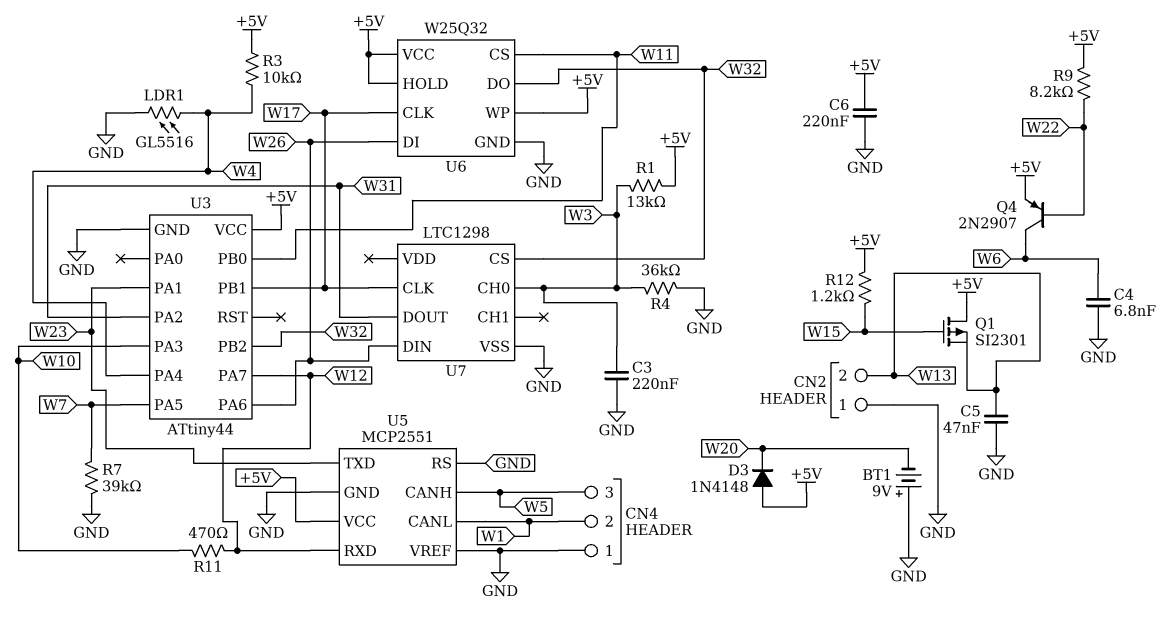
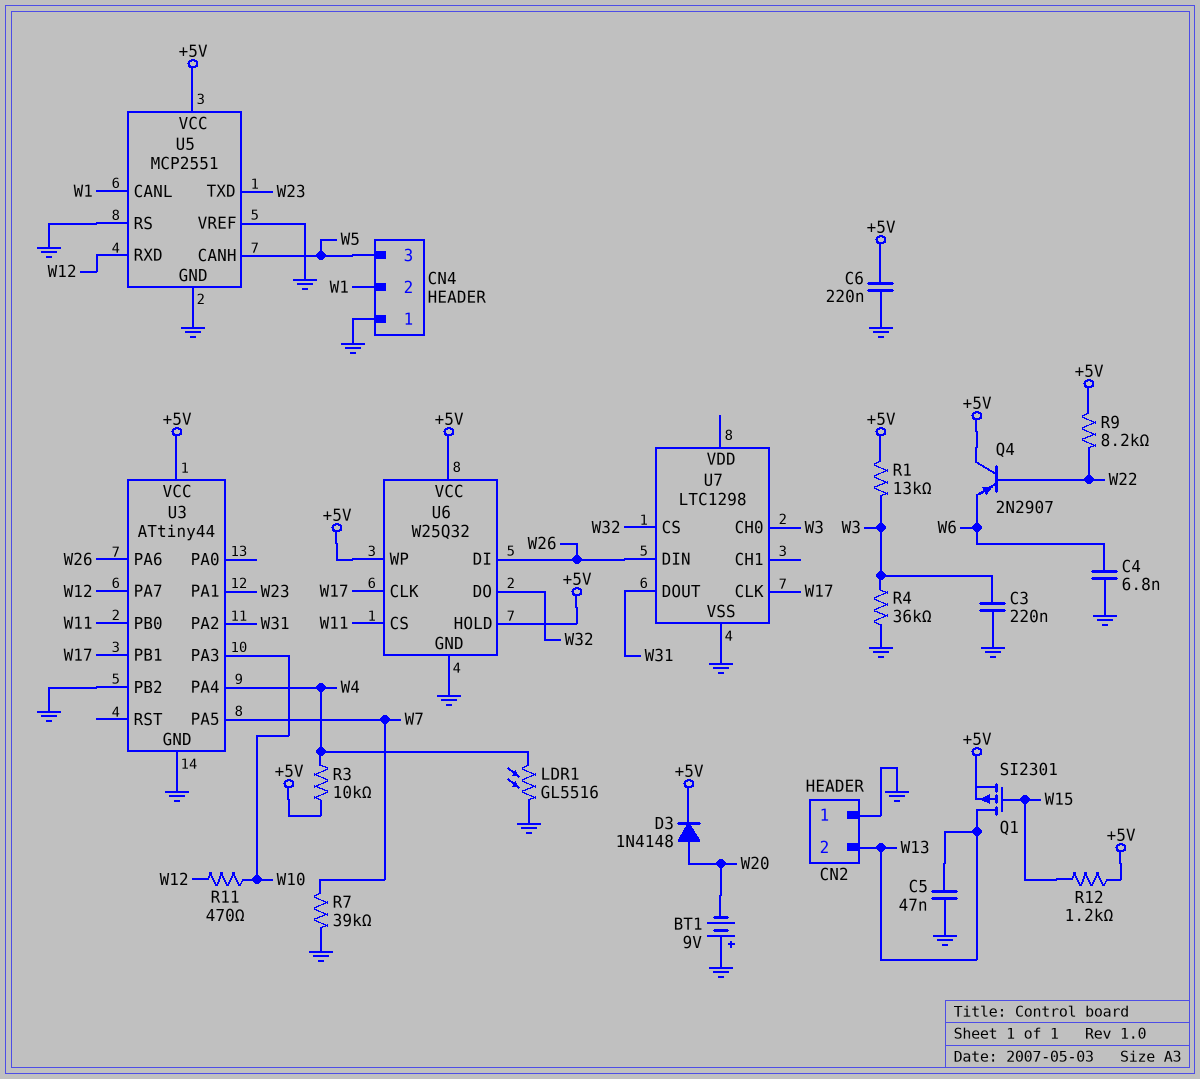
D3: diode 1N4148 (A +5V, K W20) -> diode 1N4148 (A W20, K +5V)
Q1: PMOS SI2301 (G W15, D +5V, S W13) -> PMOS SI2301 (G W15, D W13, S +5V)
Q4: PNP 2N2907 (B W22, C W6, E +5V) -> PNP 2N2907 (B W22, C +5V, E W6)
U3 pin PB2: W32 -> GND

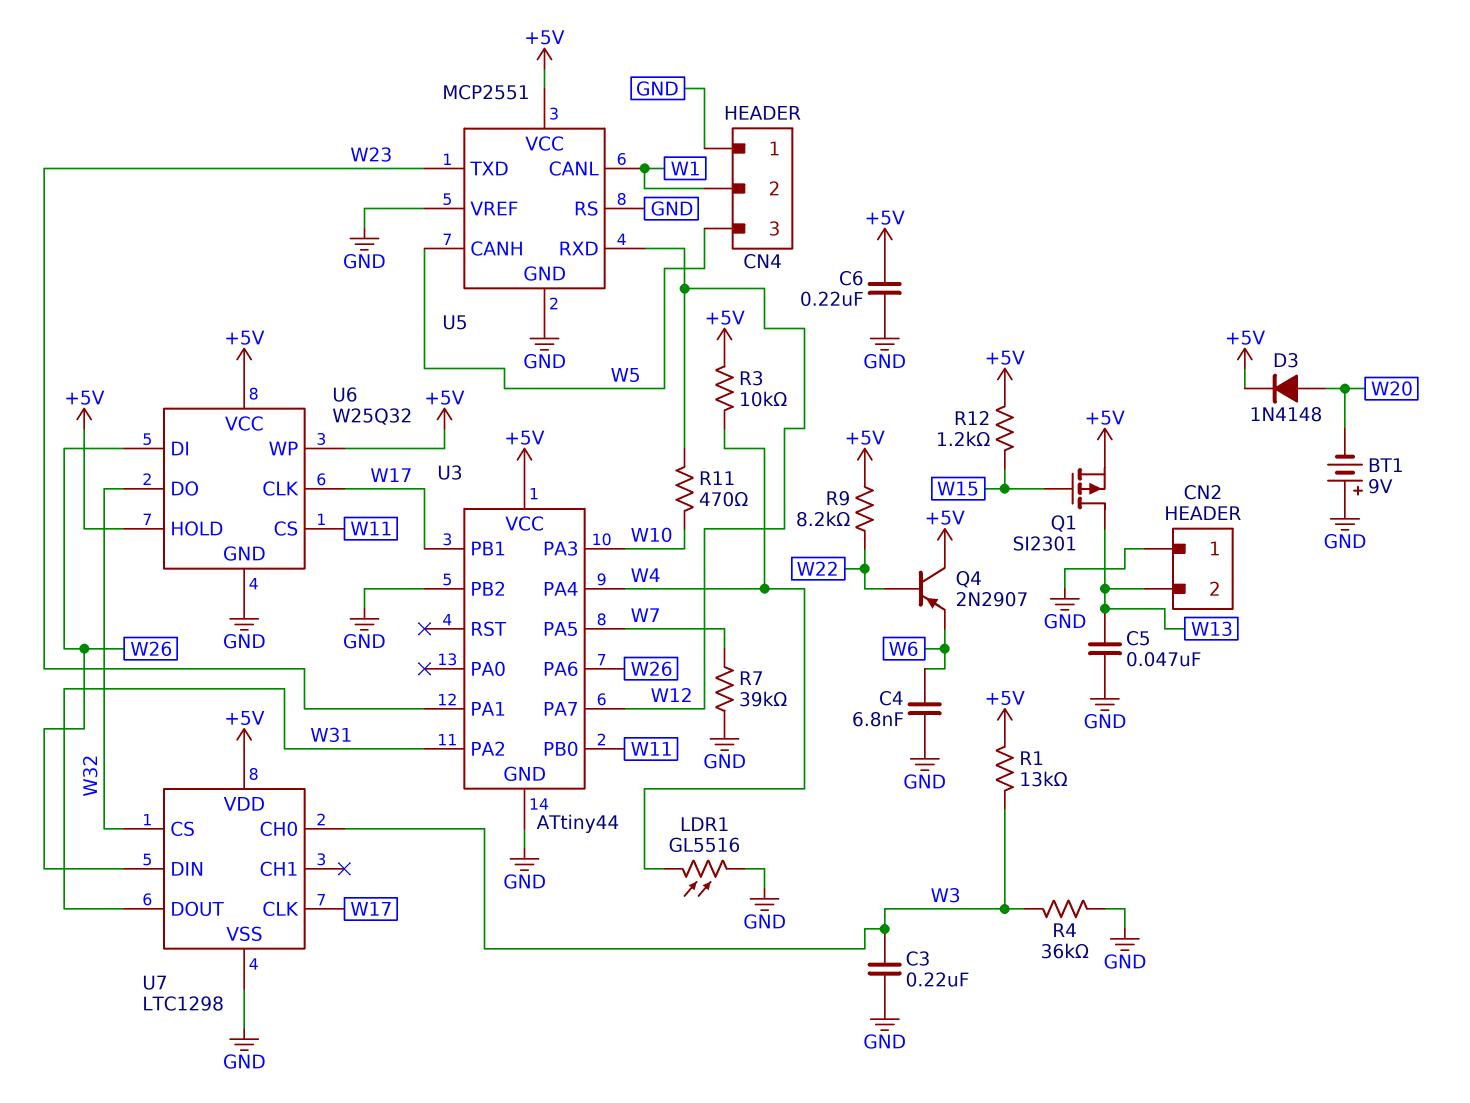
U7 pin VDD: none -> +5V

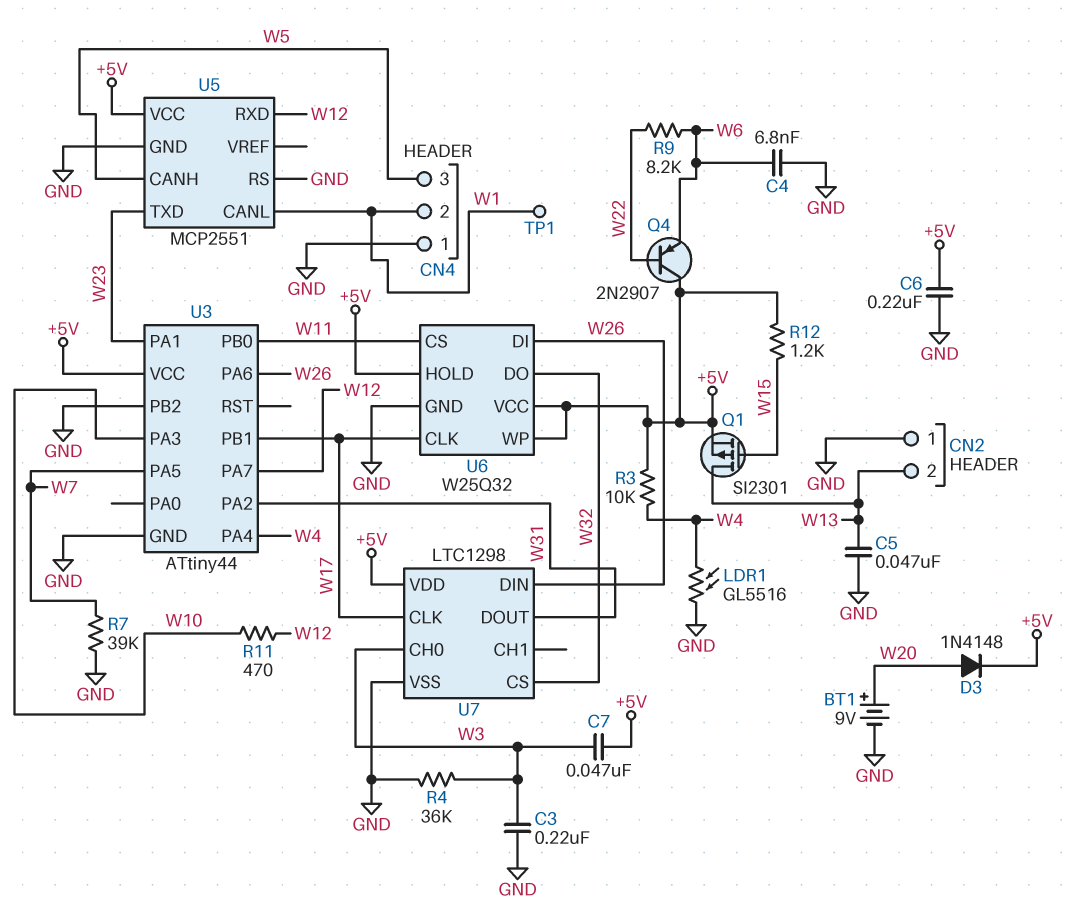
BT1: 9V (plus GND, minus W20) -> 9V (plus W20, minus GND)
C7: none -> 47nF (+5V, W3)
R1: 13k (+5V, W3) -> none
R9: 8.2k (+5V, W22) -> 8.2k (W6, W22)
TP1: none -> test point (W1)
U5 pin VREF: GND -> none

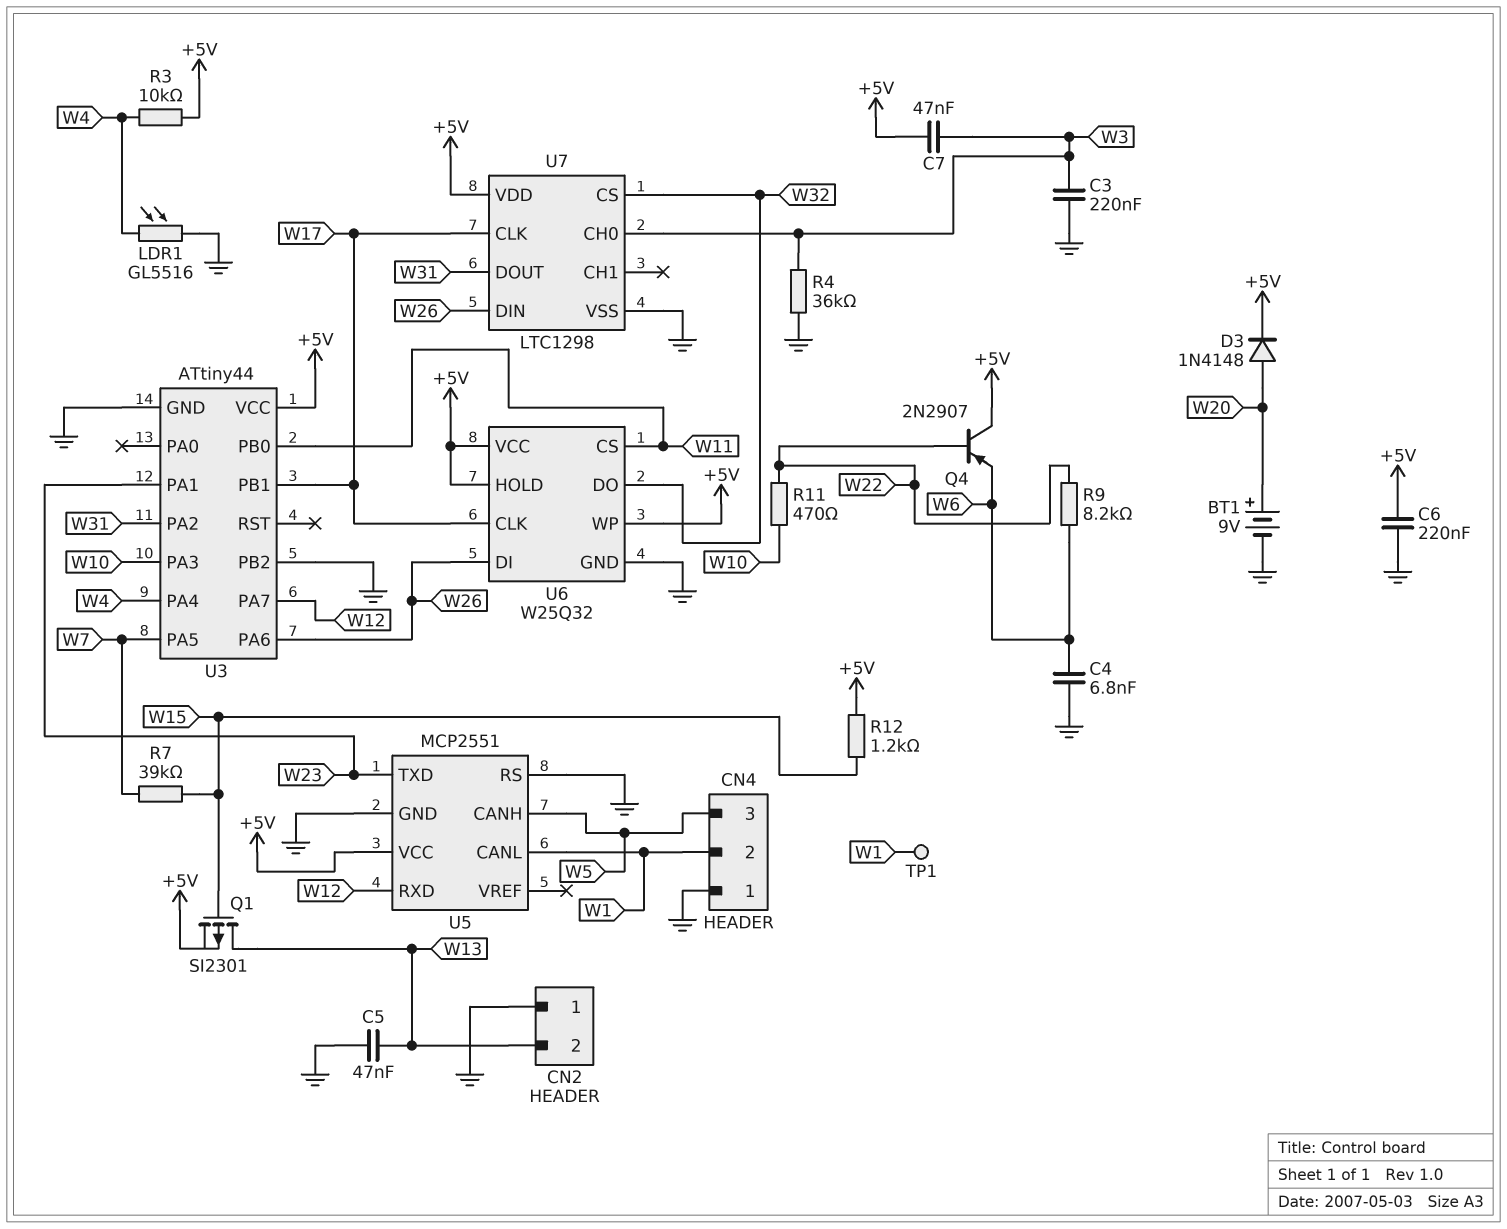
R7: 39k (GND, W7) -> 39k (W7, W15)
R11: 470 (W10, W12) -> 470 (W10, W22)

